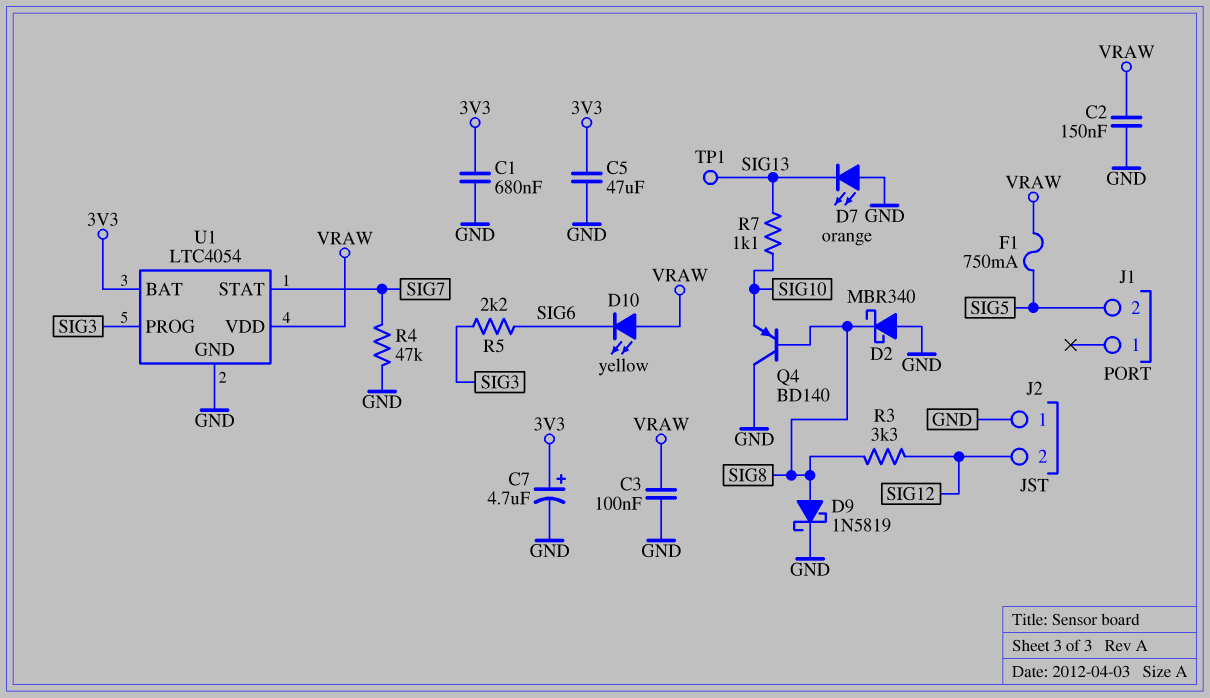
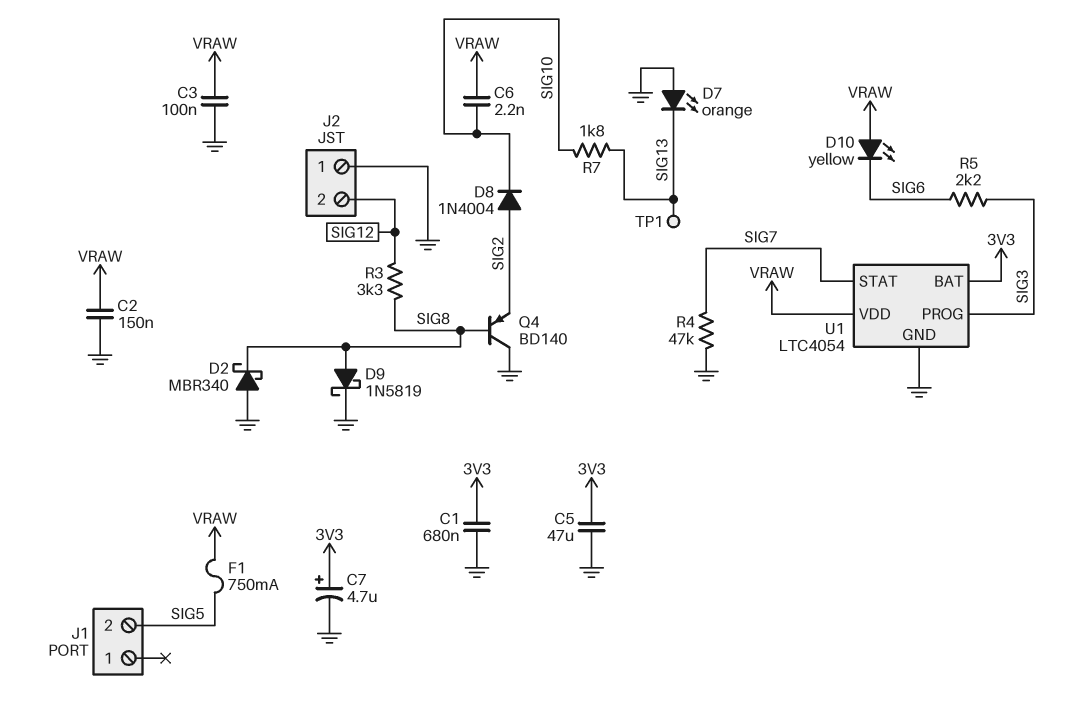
C6: none -> 2.2nF (SIG10, VRAW)
D8: none -> diode 1N4004 (A SIG2, K SIG10)
Q4: PNP BD140 (B SIG8, C GND, E SIG10) -> PNP BD140 (B SIG8, C GND, E SIG2)
R7: 1.1k (SIG10, SIG13) -> 1.8k (SIG10, SIG13)

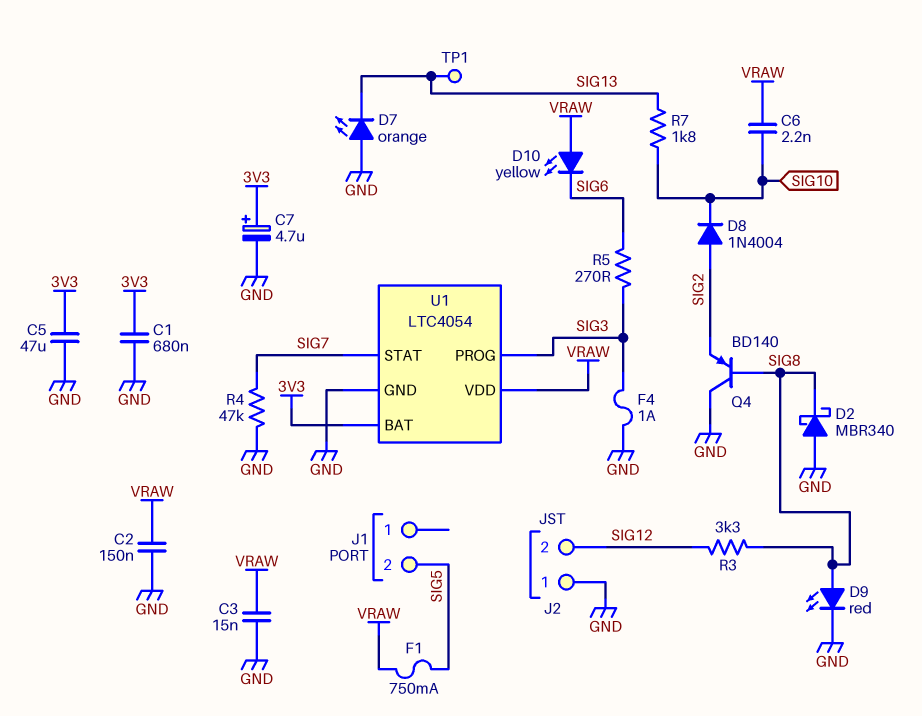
C3: 100nF (GND, VRAW) -> 15nF (GND, VRAW)
D9: schottky 1N5819 (A SIG8, K GND) -> LED red (A SIG8, K GND)
F4: none -> 1A (GND, SIG3)
R5: 2.2k (SIG3, SIG6) -> 270 (SIG3, SIG6)

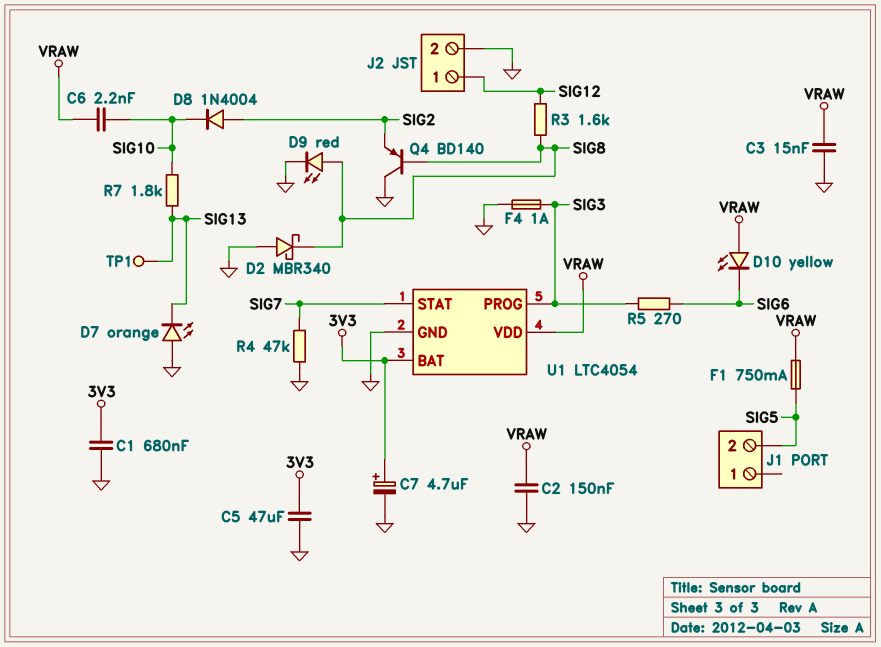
J2 pin 1: GND -> SIG12
J2 pin 2: SIG12 -> GND
R3: 3.3k (SIG8, SIG12) -> 1.6k (SIG8, SIG12)

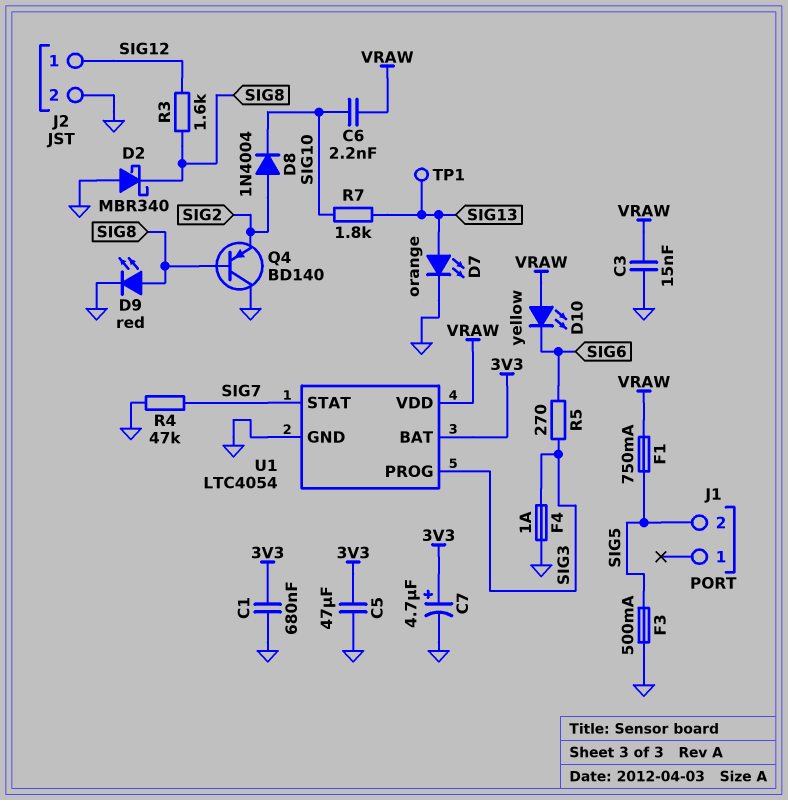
C2: 150nF (GND, VRAW) -> none
D7: LED orange (A GND, K SIG13) -> LED orange (A SIG13, K GND)
F3: none -> 500mA (GND, SIG5)

